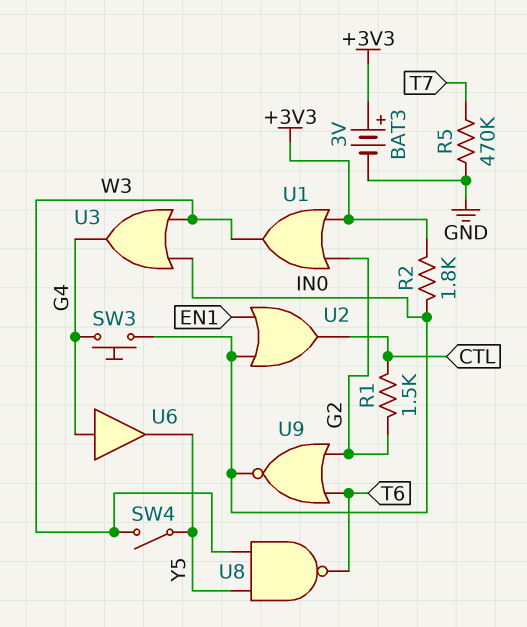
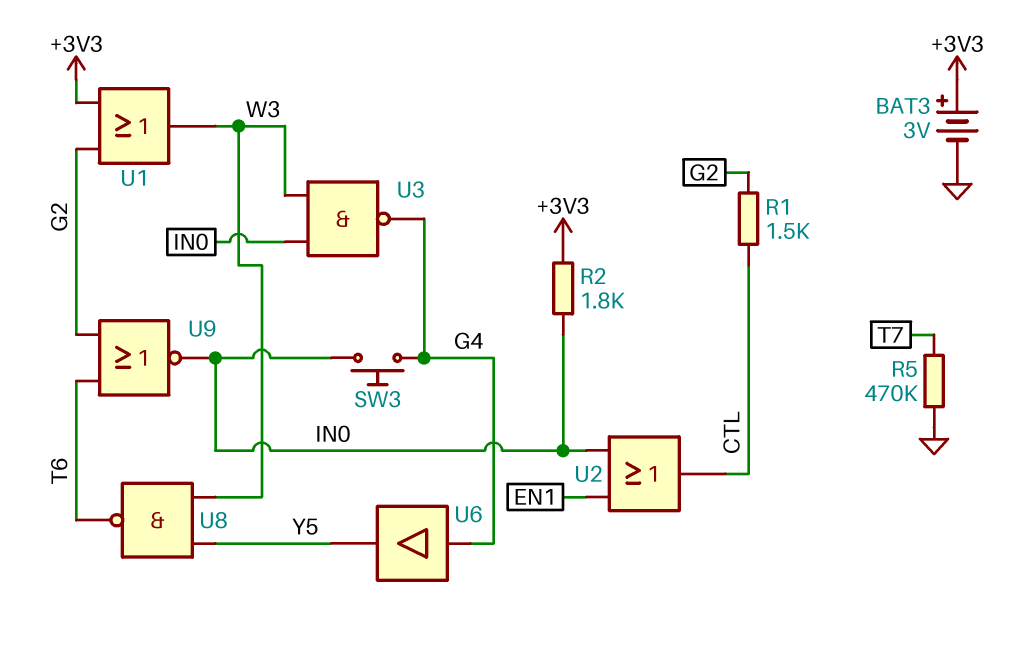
SW4: switch (W3, Y5) -> none
U3: OR (in IN0, in W3, out G4) -> NAND (in IN0, in W3, out G4)

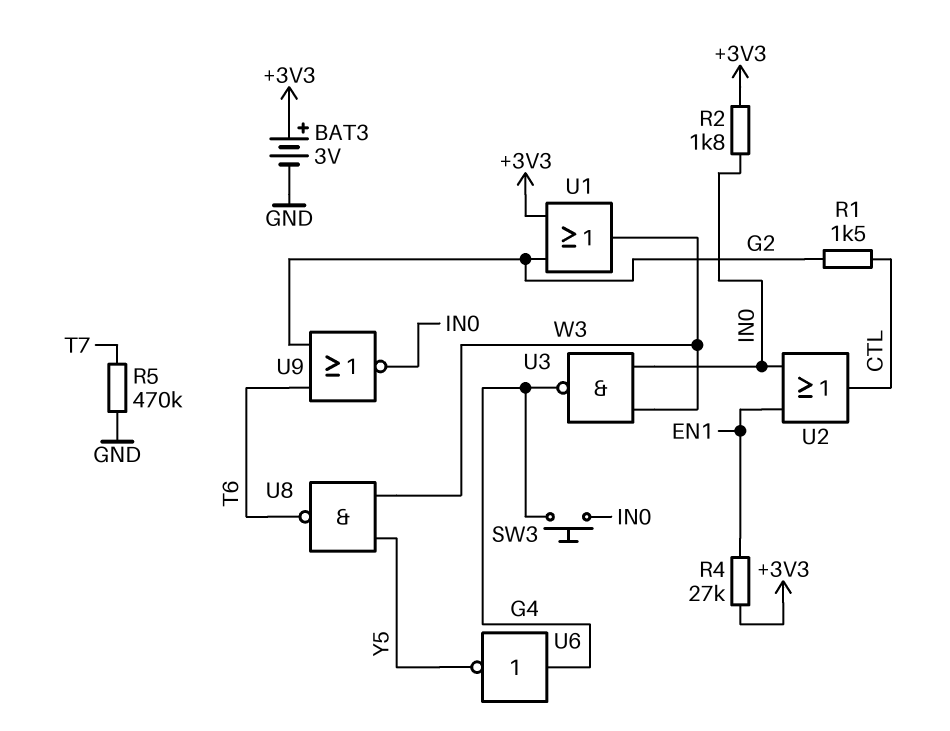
R4: none -> 27k (+3V3, EN1)
U6: buffer (in G4, out Y5) -> NOT (in G4, out Y5)

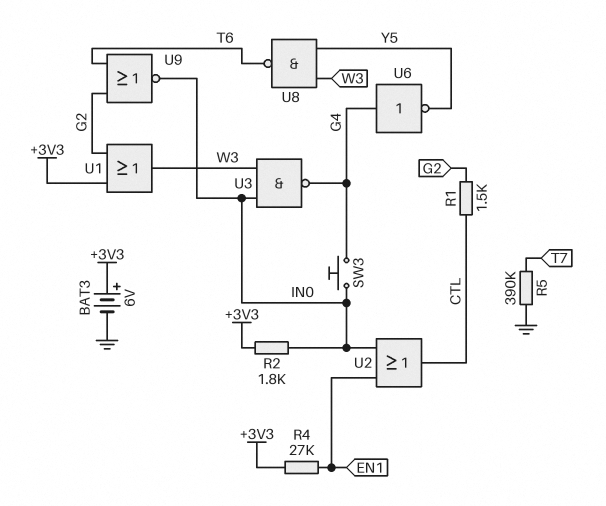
BAT3: 3V (plus +3V3, minus GND) -> 6V (plus +3V3, minus GND)
R5: 470k (GND, T7) -> 390k (GND, T7)

